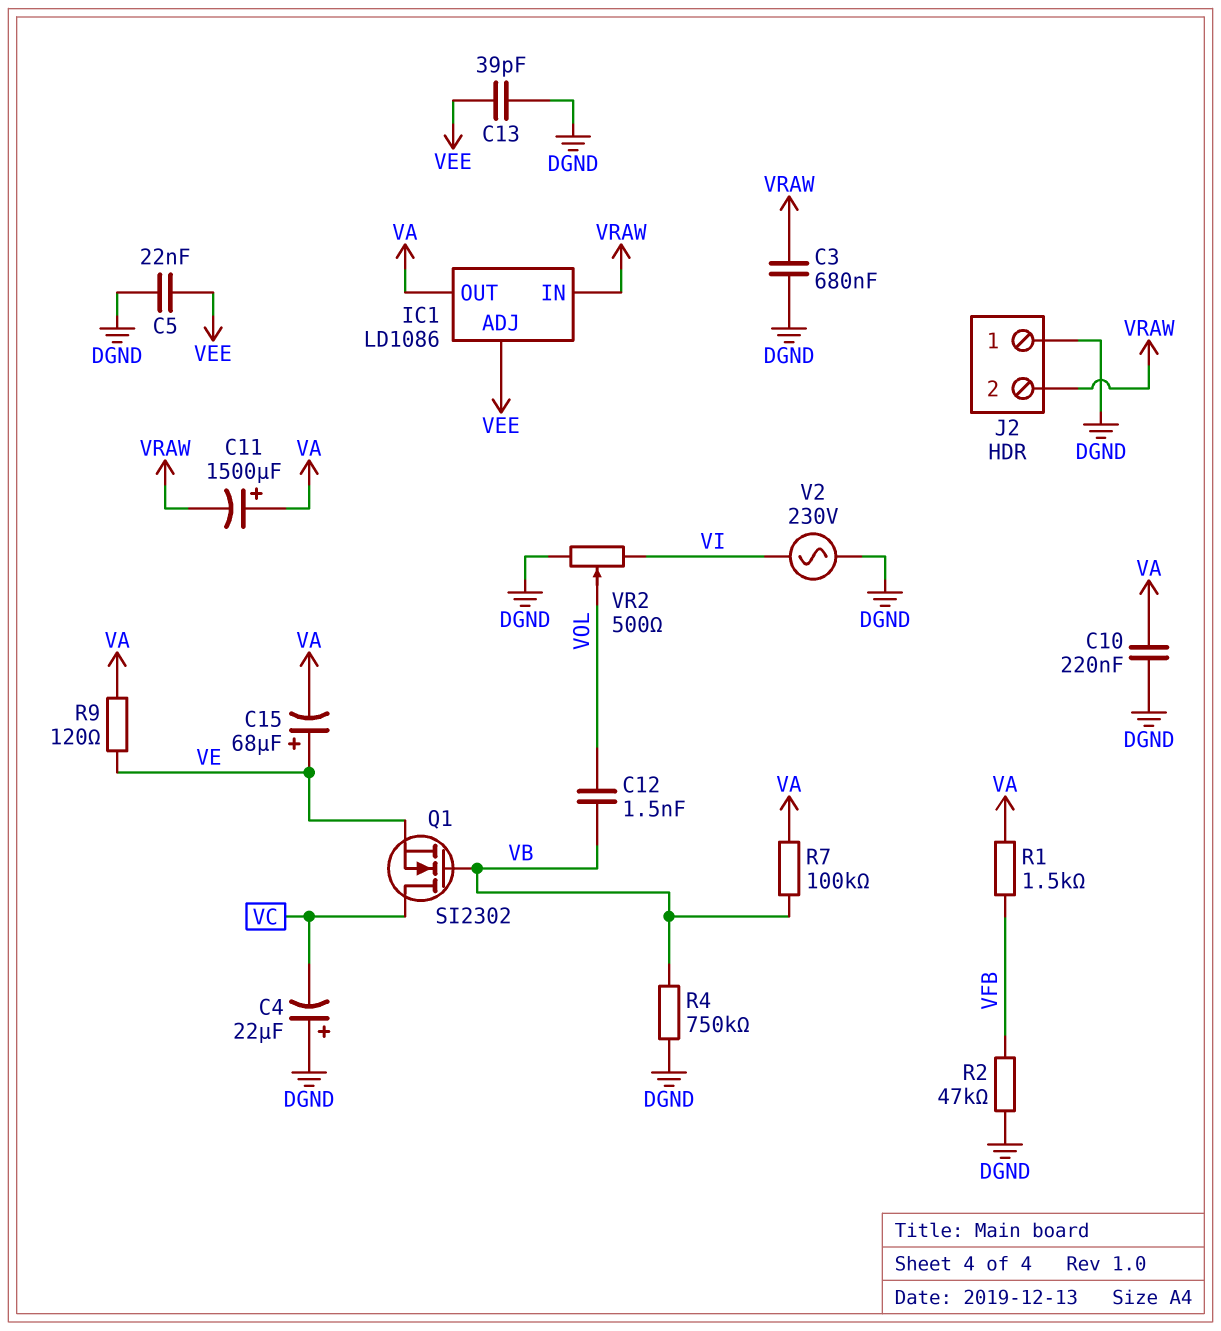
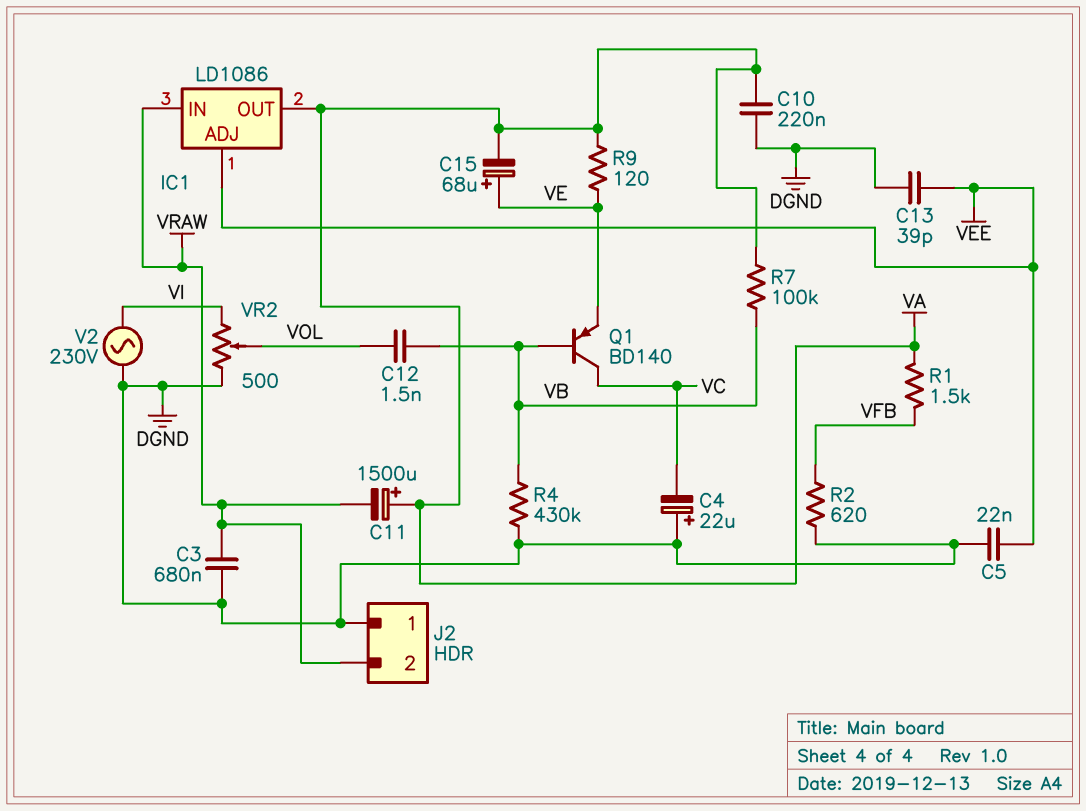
Q1: NMOS SI2302 (G VB, D VC, S VE) -> PNP BD140 (B VB, C VC, E VE)
R2: 47k (DGND, VFB) -> 620 (DGND, VFB)
R4: 750k (DGND, VB) -> 430k (DGND, VB)

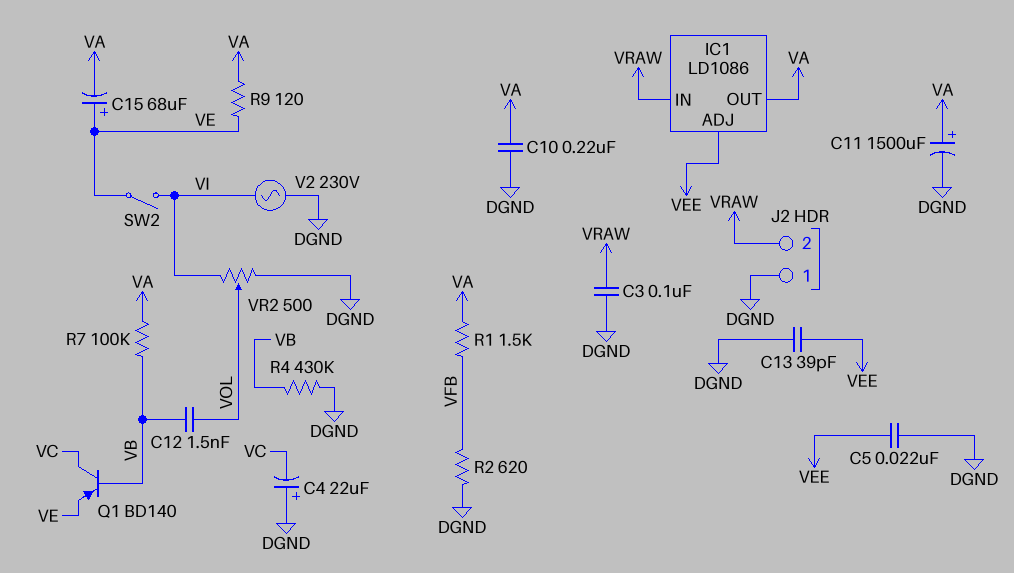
C3: 680nF (DGND, VRAW) -> 100nF (DGND, VRAW)
C11: 1500uF (plus VA, minus VRAW) -> 1500uF (plus VA, minus DGND)
SW2: none -> switch (VE, VI)

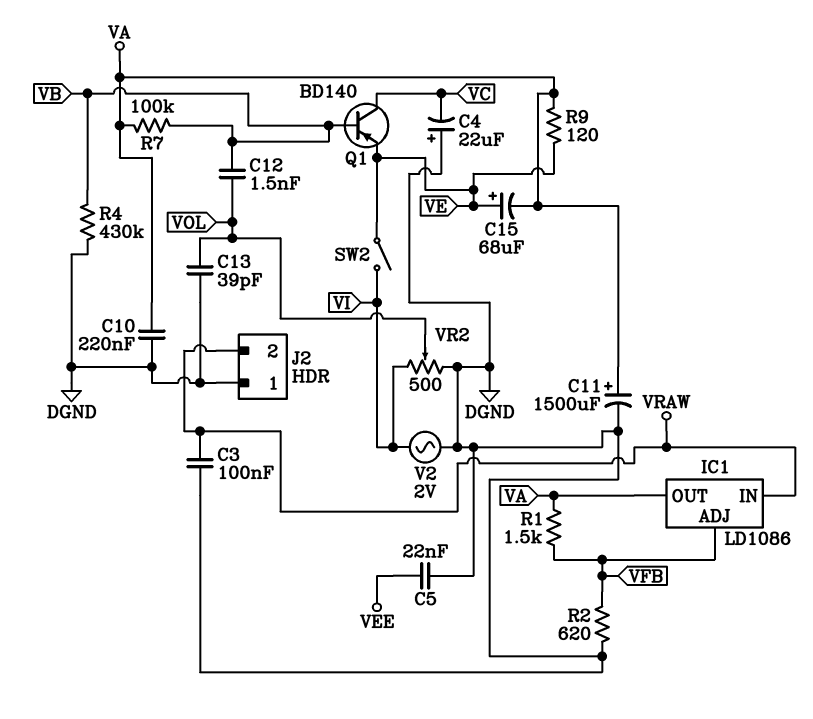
C13: 39pF (DGND, VEE) -> 39pF (DGND, VOL)
IC1 pin ADJ: VEE -> VFB
V2: AC 230V (DGND, VI) -> AC 2V (DGND, VI)

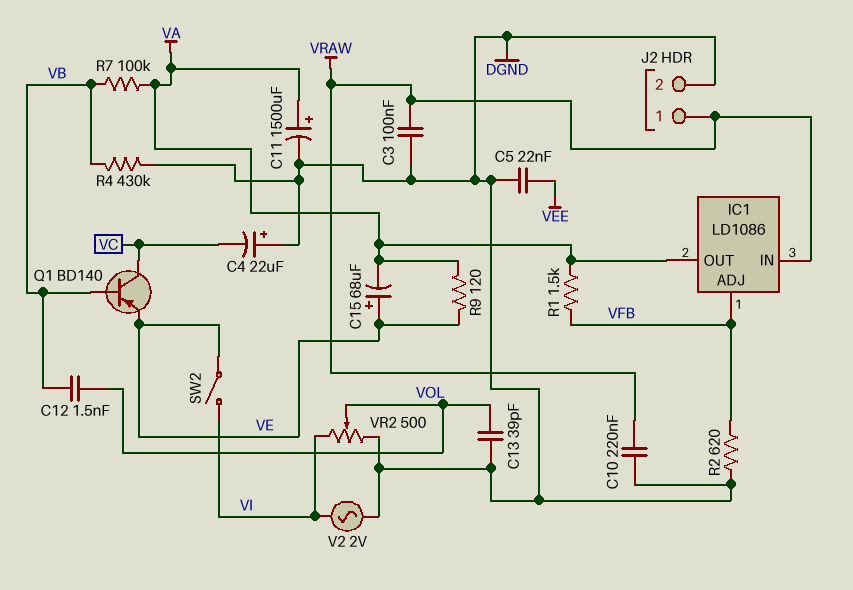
C10: 220nF (DGND, VA) -> 220nF (DGND, VRAW)
J2 pin 1: DGND -> VRAW
J2 pin 2: VRAW -> DGND

